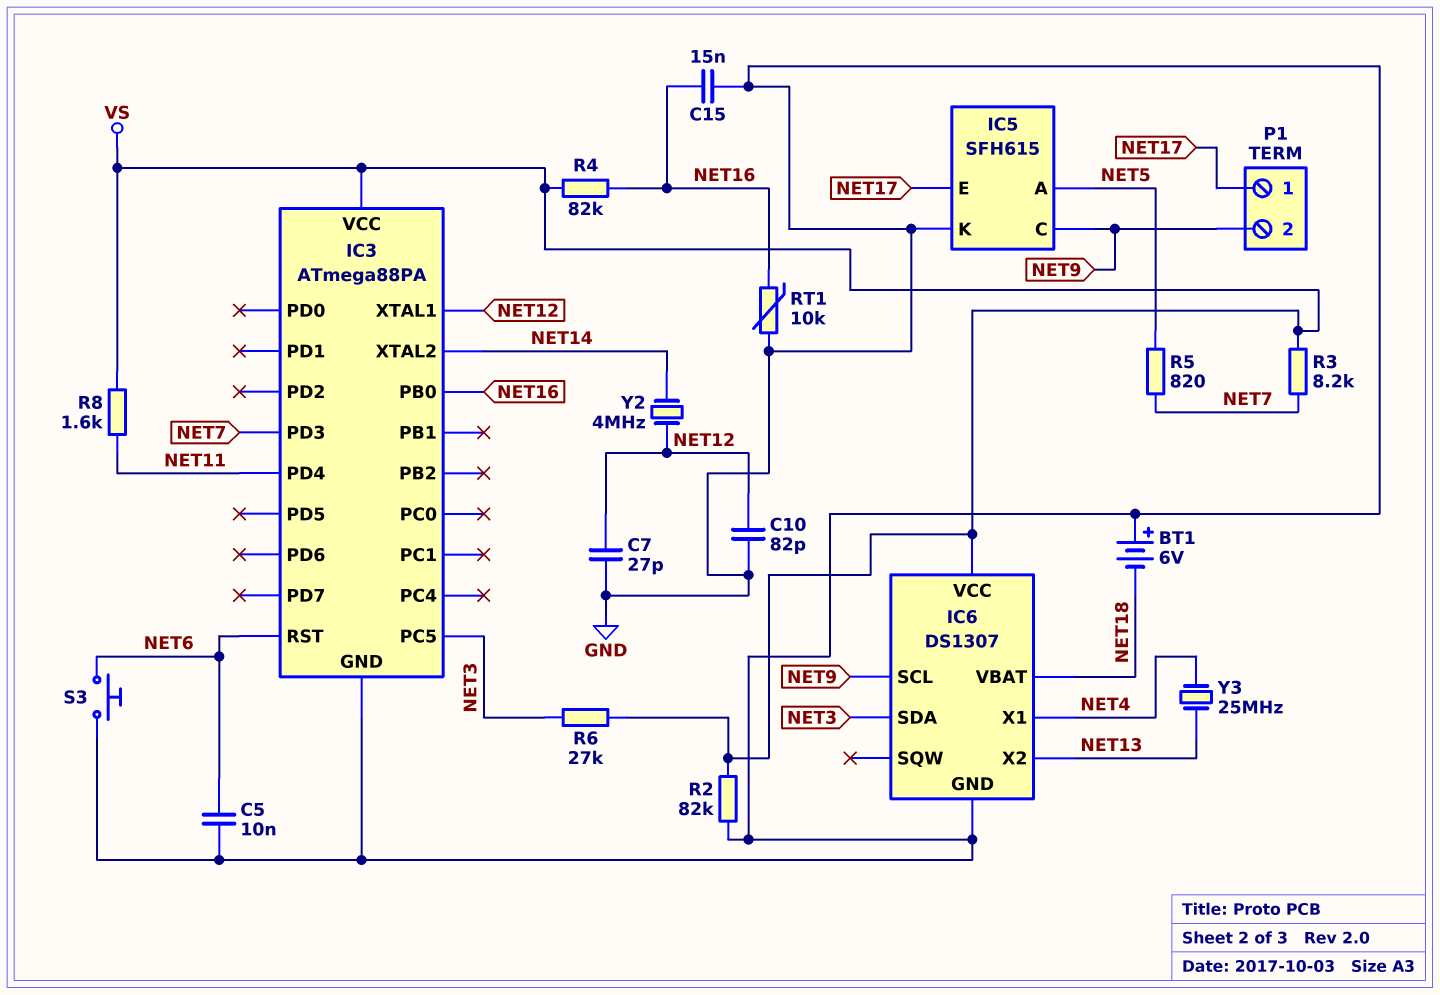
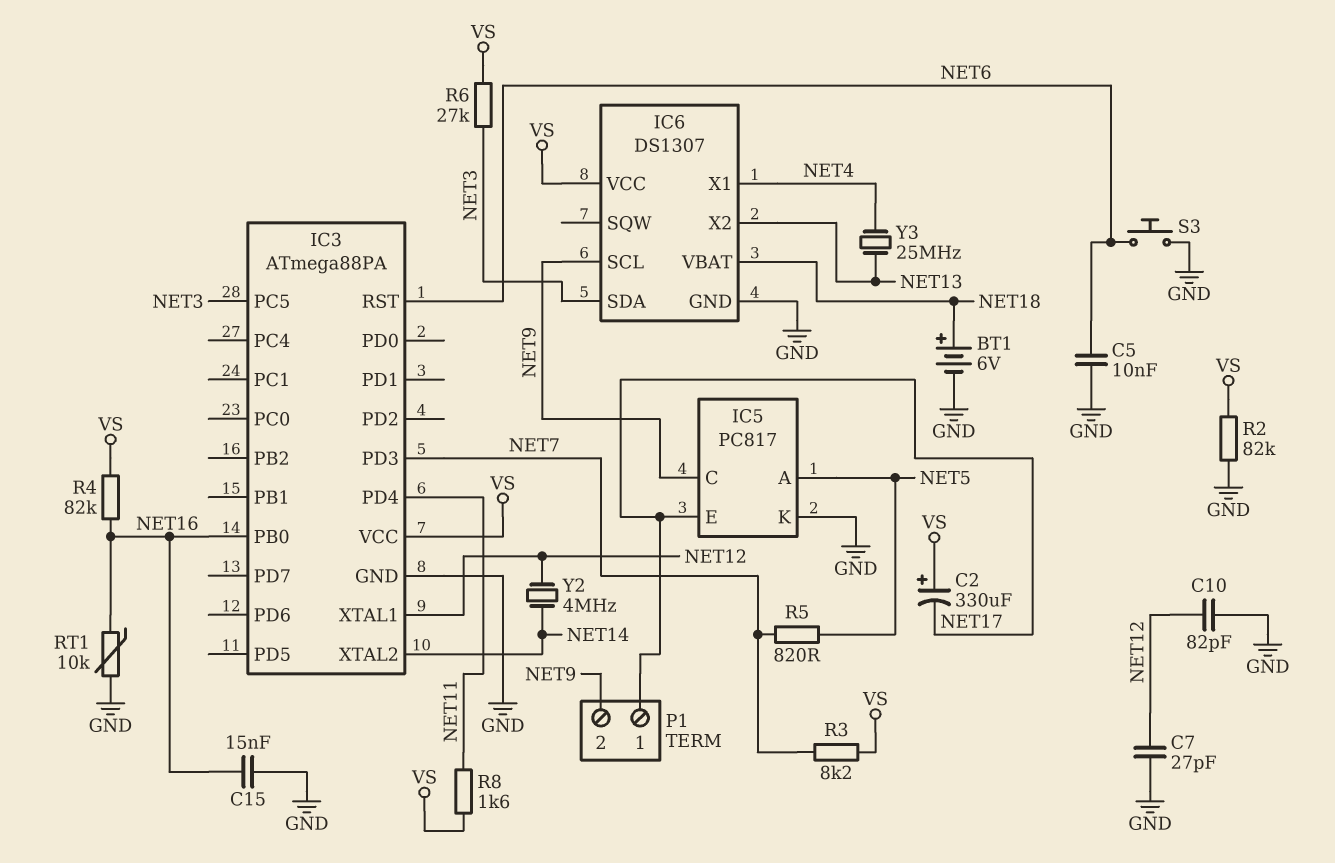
BT1: 6V (plus GND, minus NET18) -> 6V (plus NET18, minus GND)
C2: none -> 330uF (plus VS, minus NET17)
IC5: SFH615 -> PC817

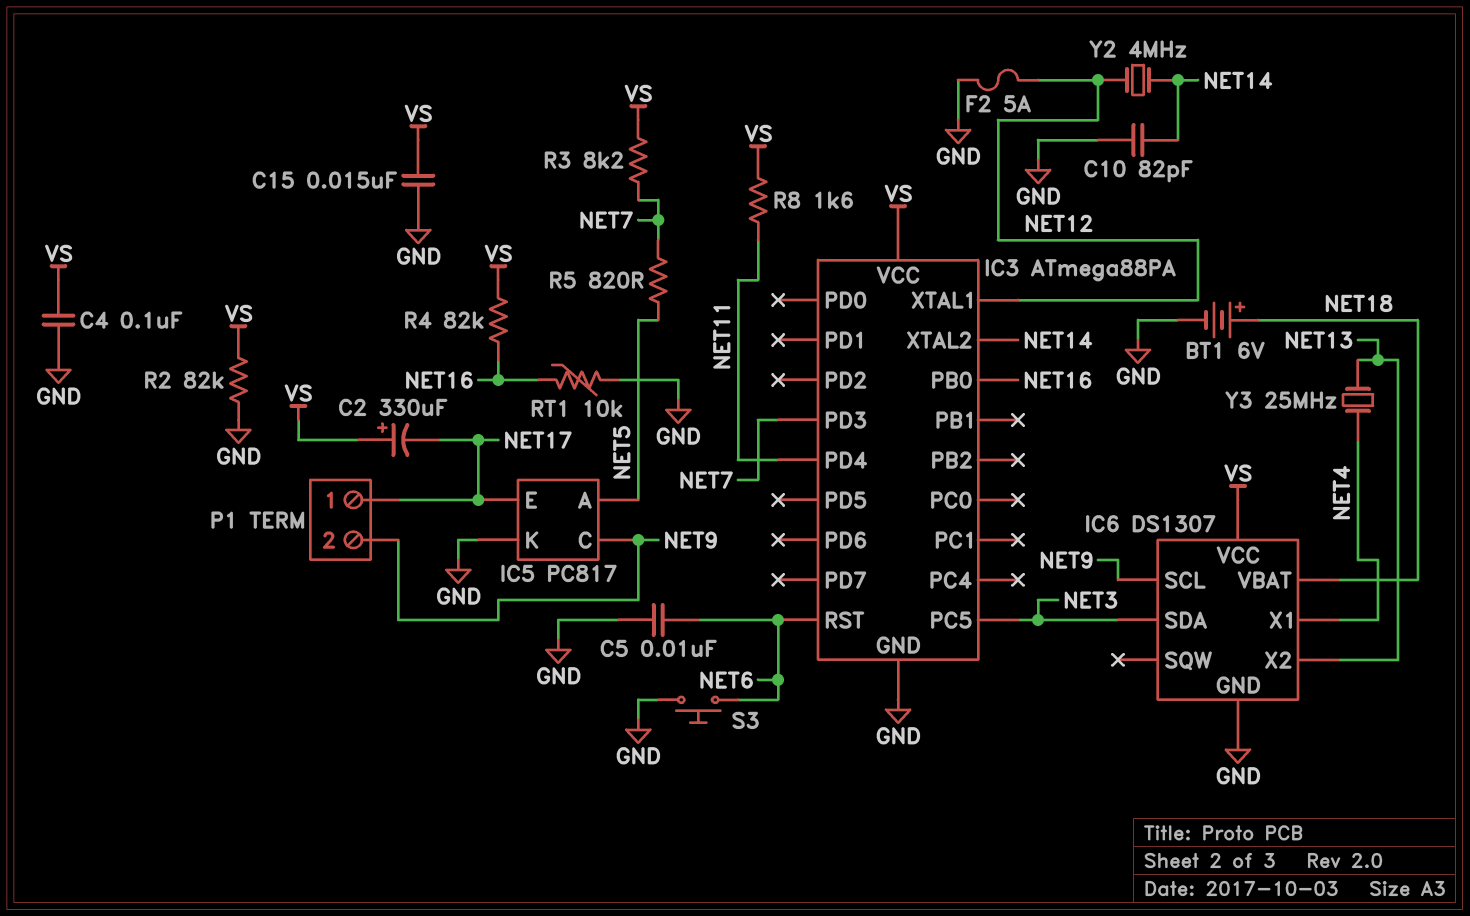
C4: none -> 100nF (GND, VS)
C7: 27pF (GND, NET12) -> none
C10: 82pF (GND, NET12) -> 82pF (GND, NET14)
C15: 15nF (GND, NET16) -> 15nF (GND, VS)
F2: none -> 5A (GND, NET12)
R6: 27k (NET3, VS) -> none

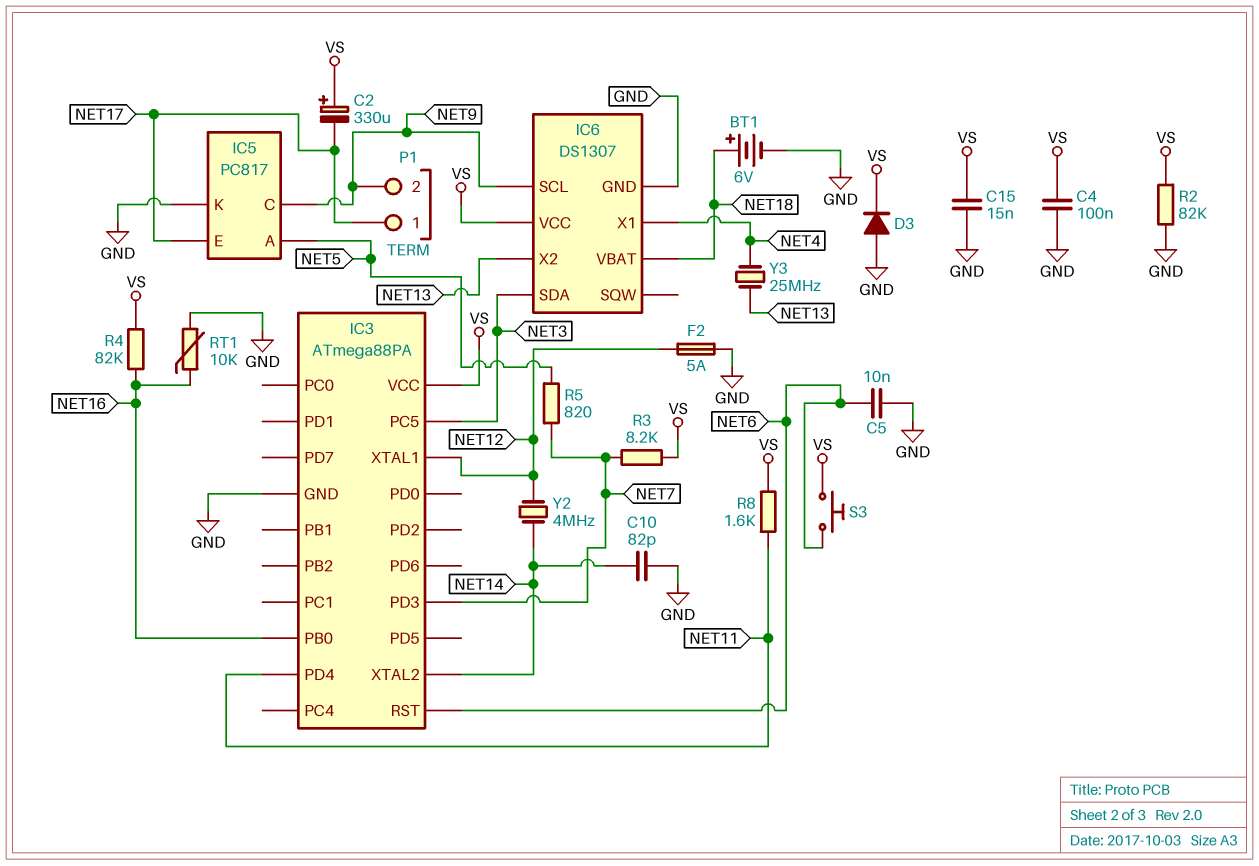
D3: none -> diode (A GND, K VS)
S3: button (GND, NET6) -> button (NET6, VS)

